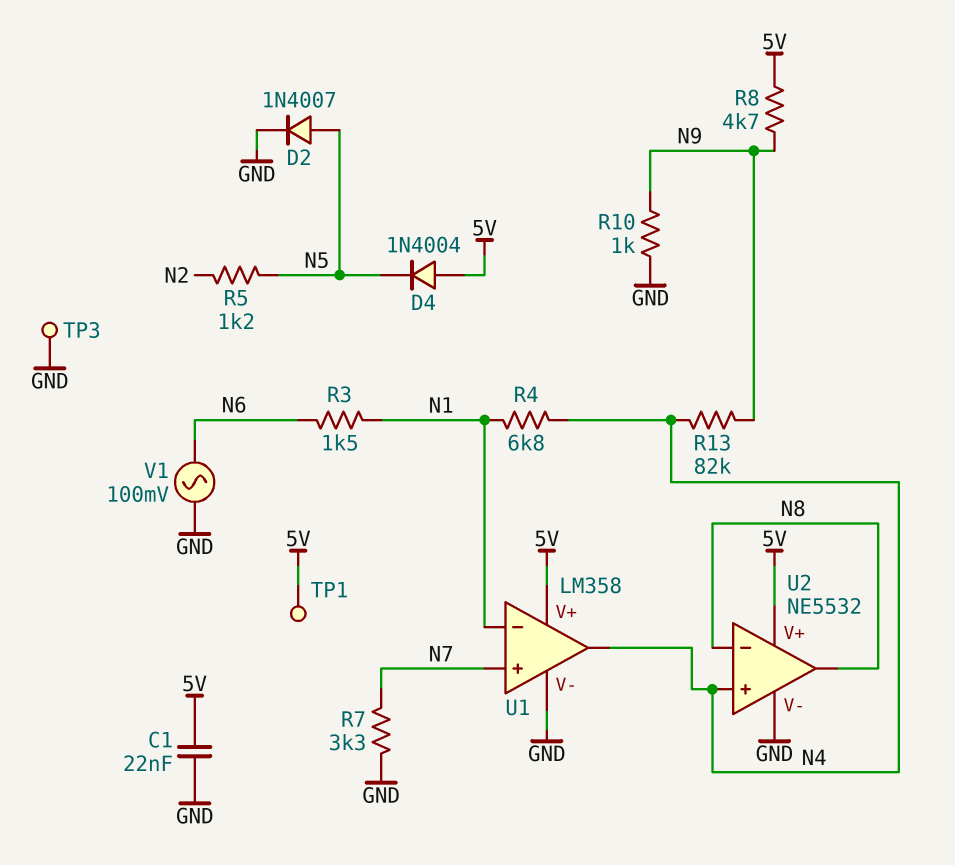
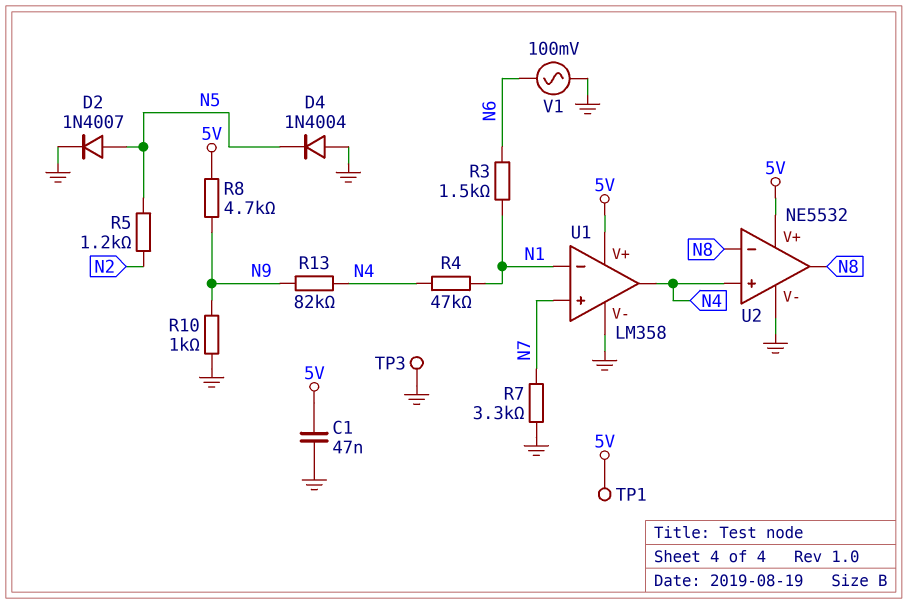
C1: 22nF (5V, GND) -> 47nF (5V, GND)
D4: diode 1N4004 (A 5V, K N5) -> diode 1N4004 (A GND, K N5)
R4: 6.8k (N1, N4) -> 47k (N1, N4)

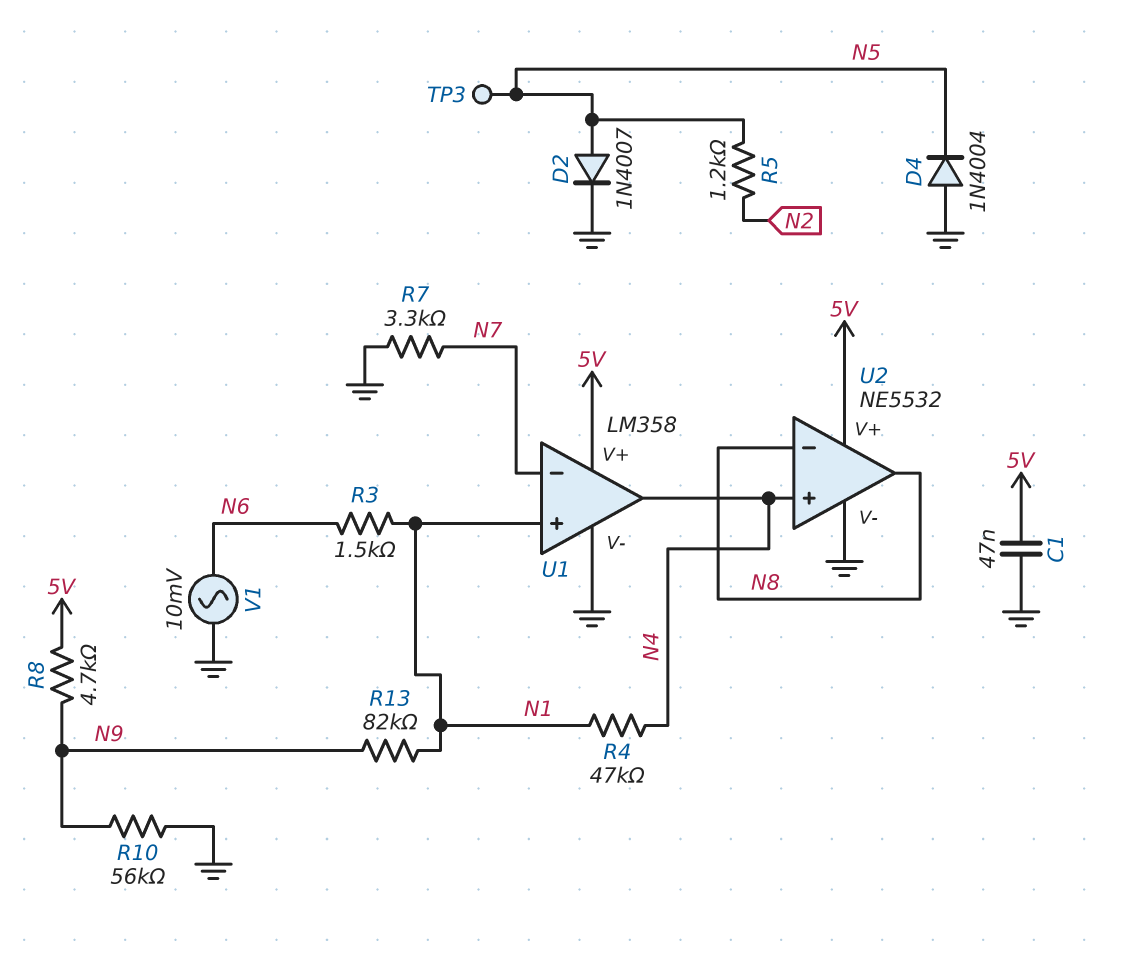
R10: 1k (GND, N9) -> 56k (GND, N9)
R13: 82k (N4, N9) -> 82k (N1, N9)
TP1: test point (5V) -> none
TP3: test point (GND) -> test point (N5)
U1 pin in+: N7 -> N1
U1 pin in-: N1 -> N7
V1: AC 100mV (GND, N6) -> AC 10mV (GND, N6)

